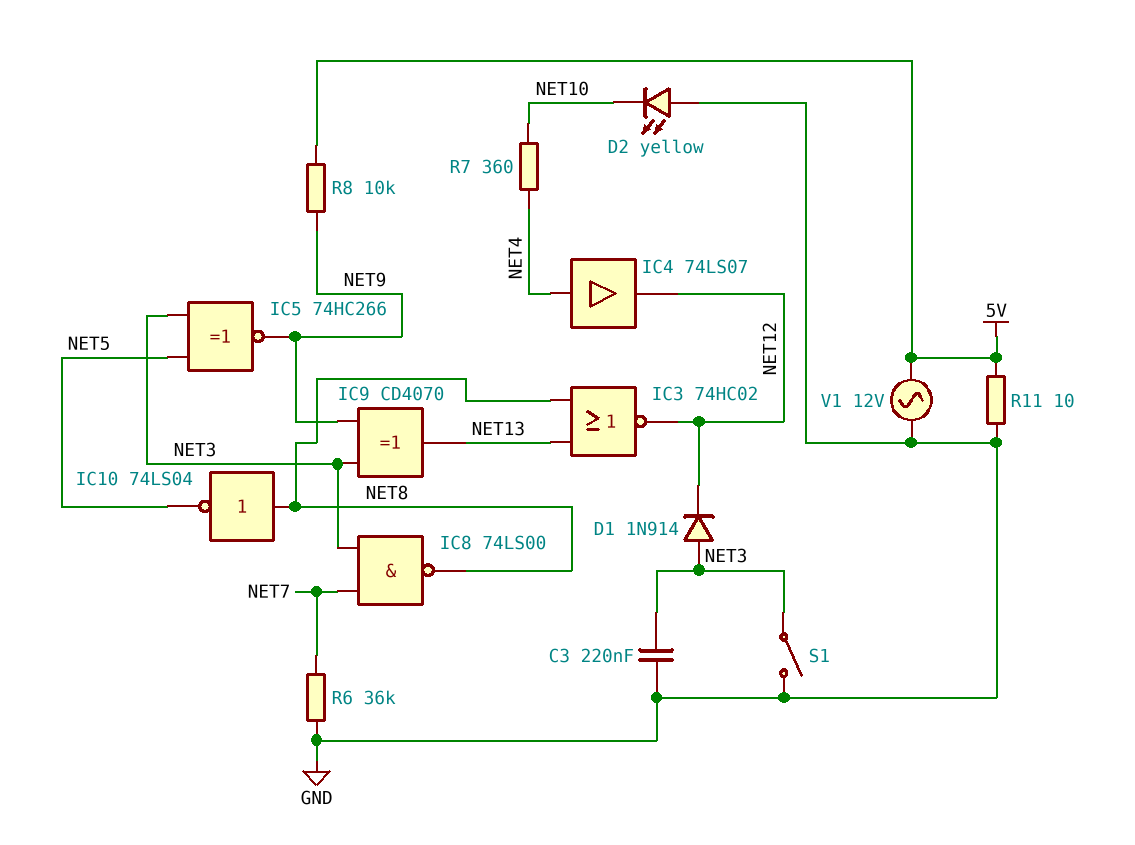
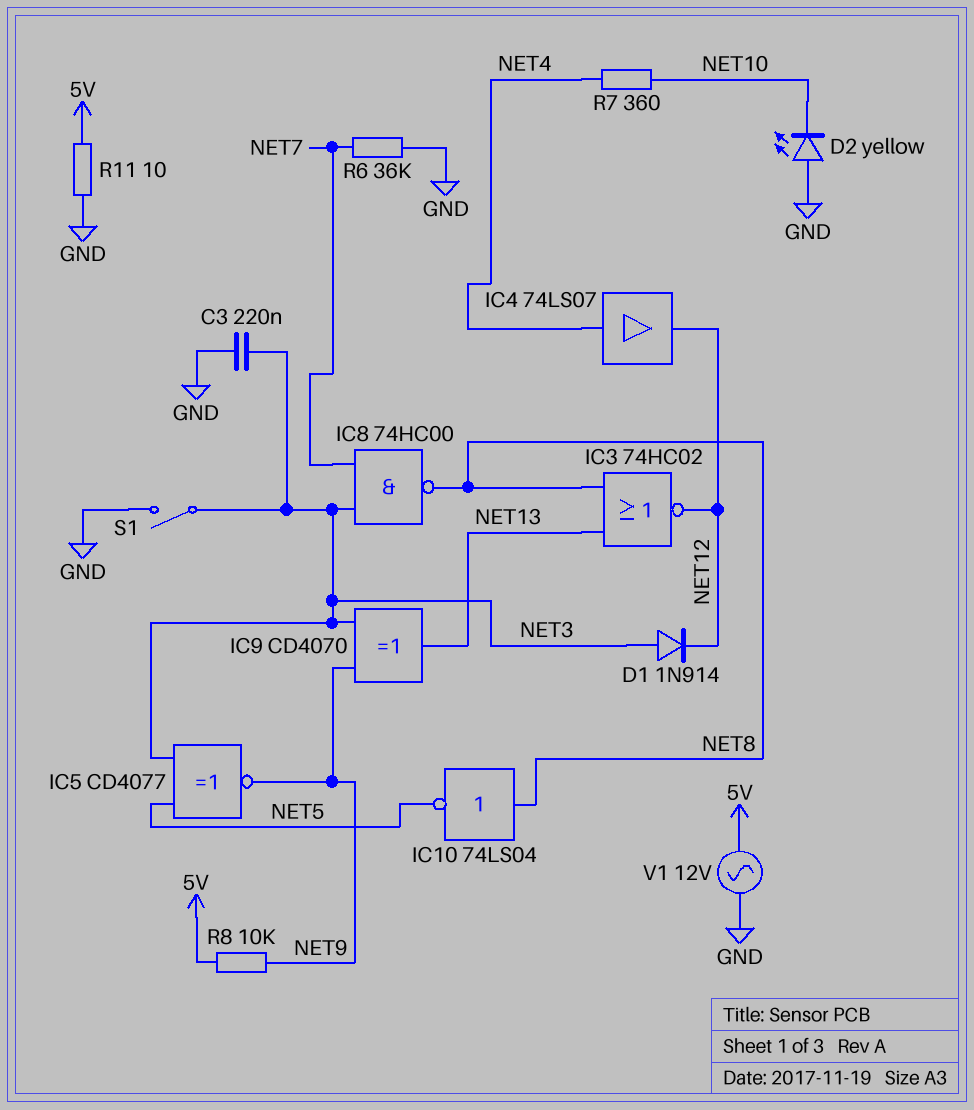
IC5: XNOR 74HC266 (in NET3, in NET5, out NET9) -> XNOR CD4077 (in NET3, in NET5, out NET9)
IC8: NAND 74LS00 (in NET3, in NET7, out NET8) -> NAND 74HC00 (in NET3, in NET7, out NET8)

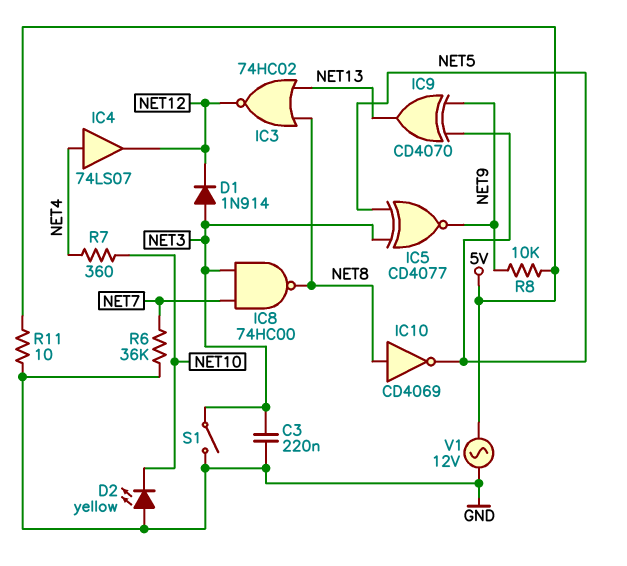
IC9: XOR CD4070 (in NET3, in NET9, out NET13) -> XOR CD4070 (in NET5, in NET9, out NET13)
IC10: NOT 74LS04 (in NET8, out NET5) -> NOT CD4069 (in NET8, out NET5)

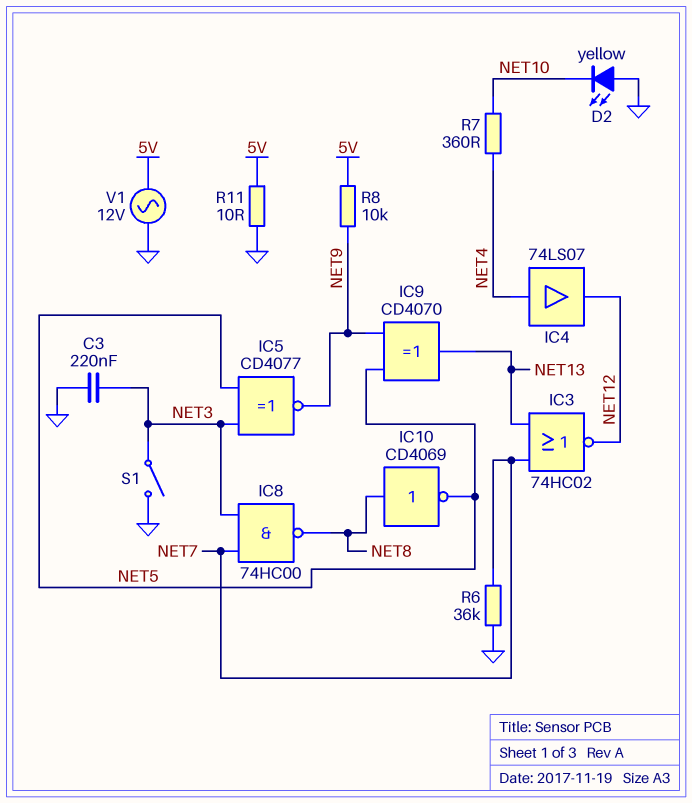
D1: diode 1N914 (A NET3, K NET12) -> none
IC3: NOR 74HC02 (in NET8, in NET13, out NET12) -> NOR 74HC02 (in NET7, in NET13, out NET12)

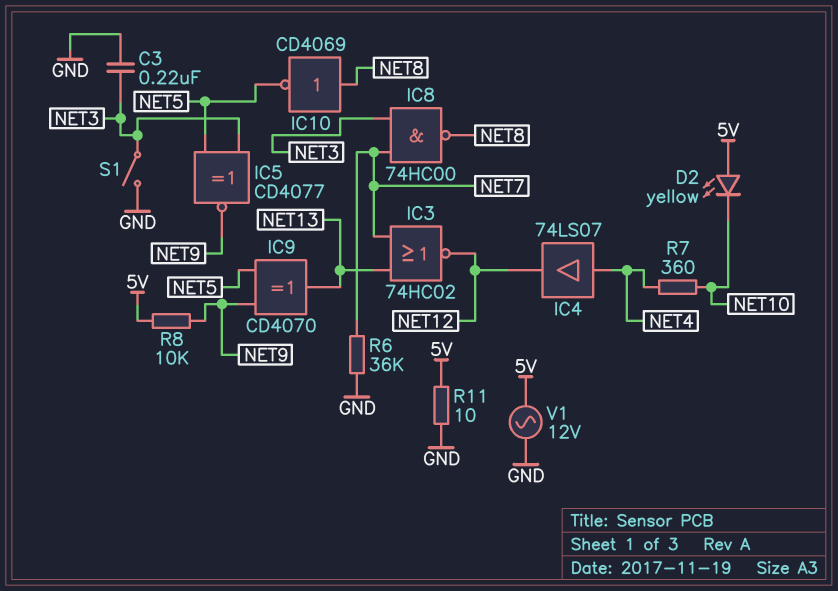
D2: LED yellow (A GND, K NET10) -> LED yellow (A 5V, K NET10)

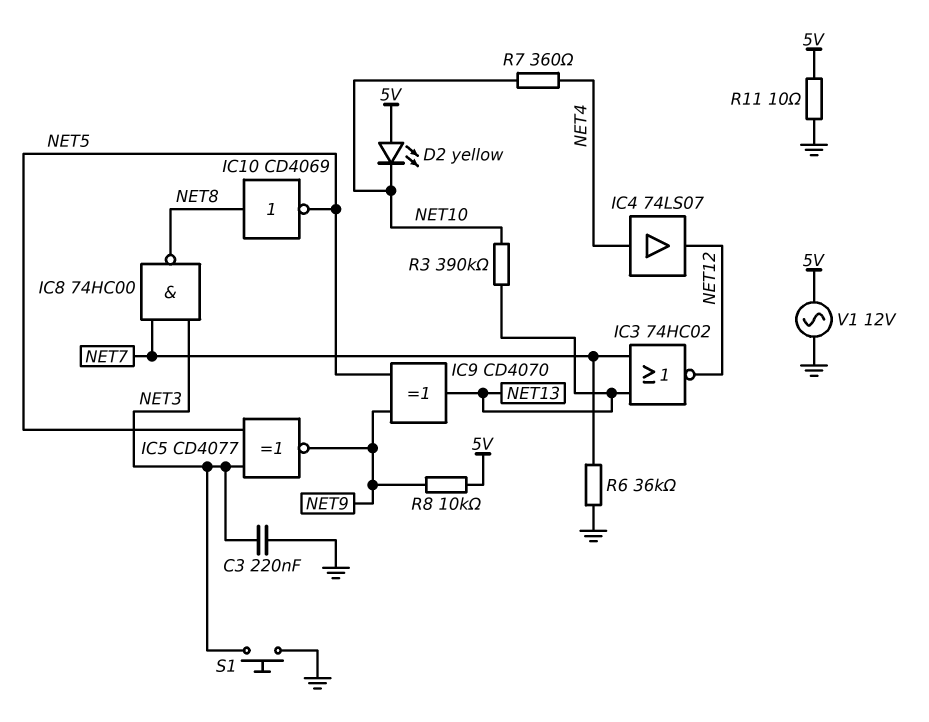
R3: none -> 390k (NET10, NET13)
S1: switch (GND, NET3) -> button (GND, NET3)

